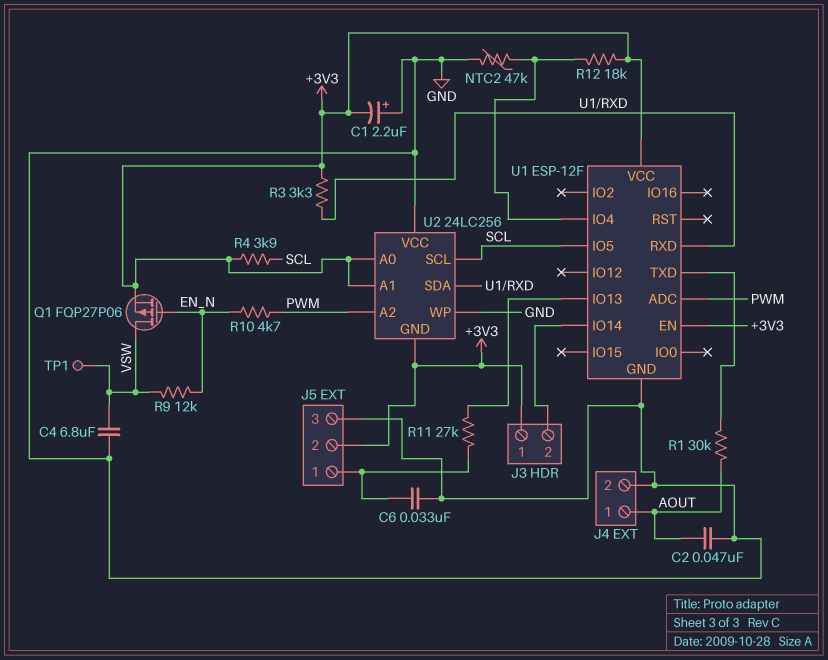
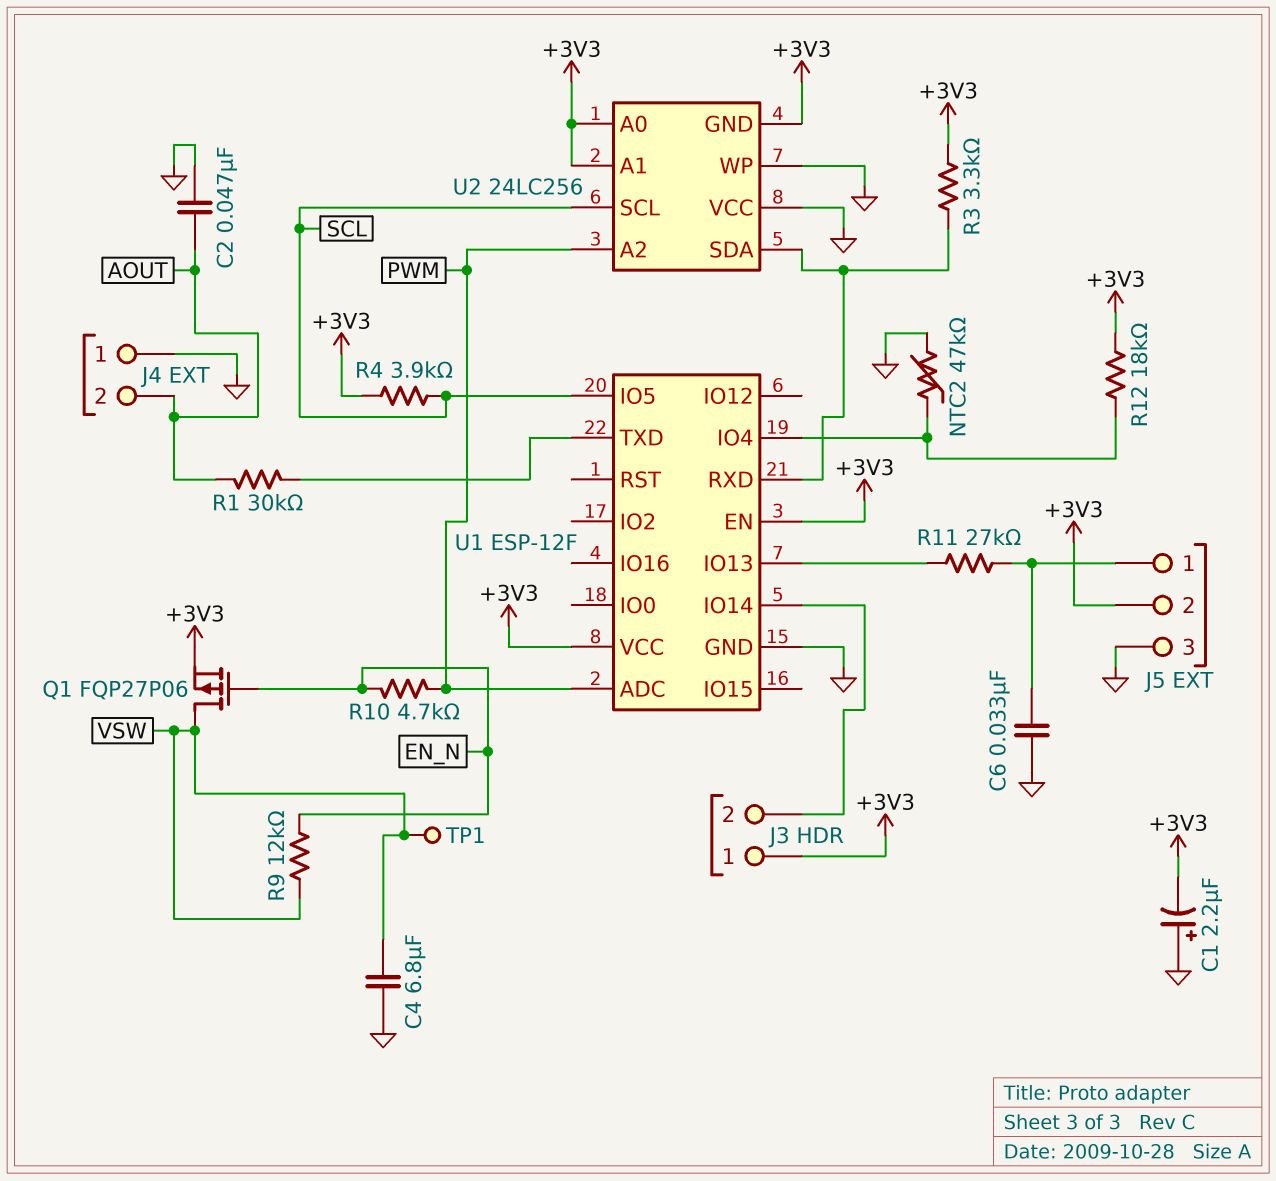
J4 pin 1: AOUT -> GND
J4 pin 2: GND -> AOUT

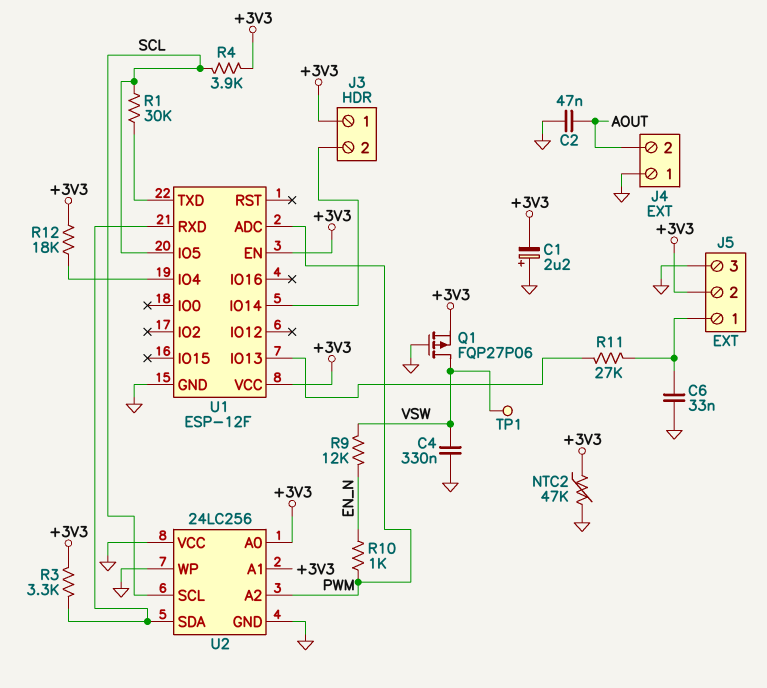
C4: 6.8uF (GND, VSW) -> 330nF (GND, VSW)
NTC2: 47k (GND, U1/IO4) -> 47k (+3V3, GND)
Q1: PMOS FQP27P06 (G EN_N, D VSW, S +3V3) -> PMOS FQP27P06 (G GND, D VSW, S +3V3)
R1: 30k (AOUT, U1/TXD) -> 30k (SCL, U1/TXD)
R10: 4.7k (EN_N, PWM) -> 1k (EN_N, PWM)
U2 pin GND: +3V3 -> GND

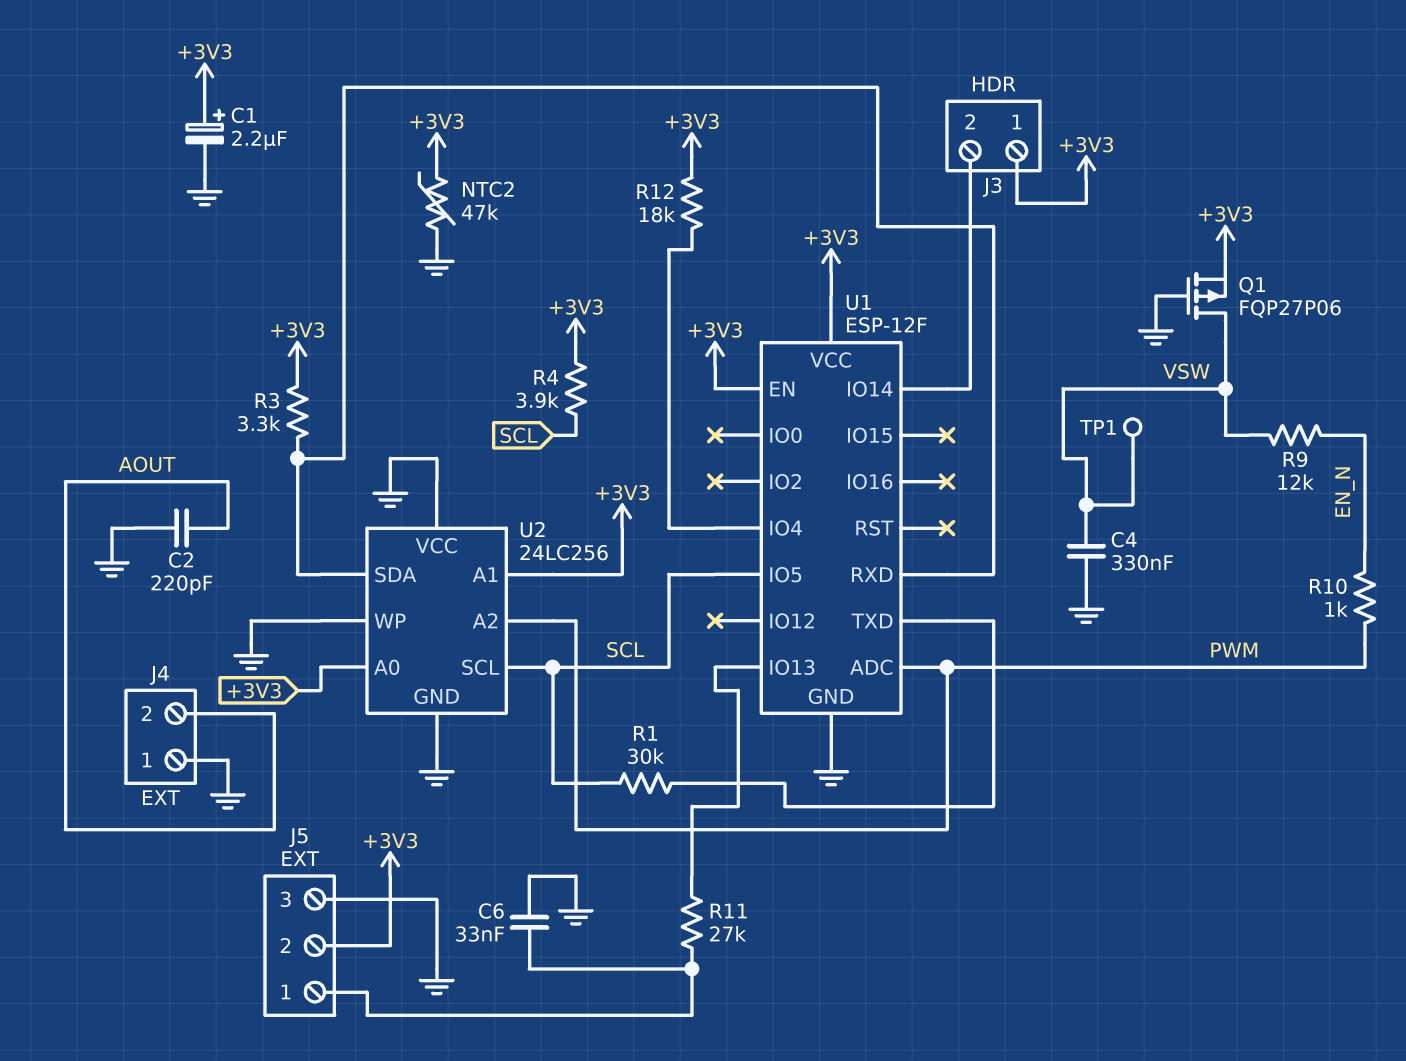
C1: 2.2uF (plus GND, minus +3V3) -> 2.2uF (plus +3V3, minus GND)
C2: 47nF (AOUT, GND) -> 220pF (AOUT, GND)

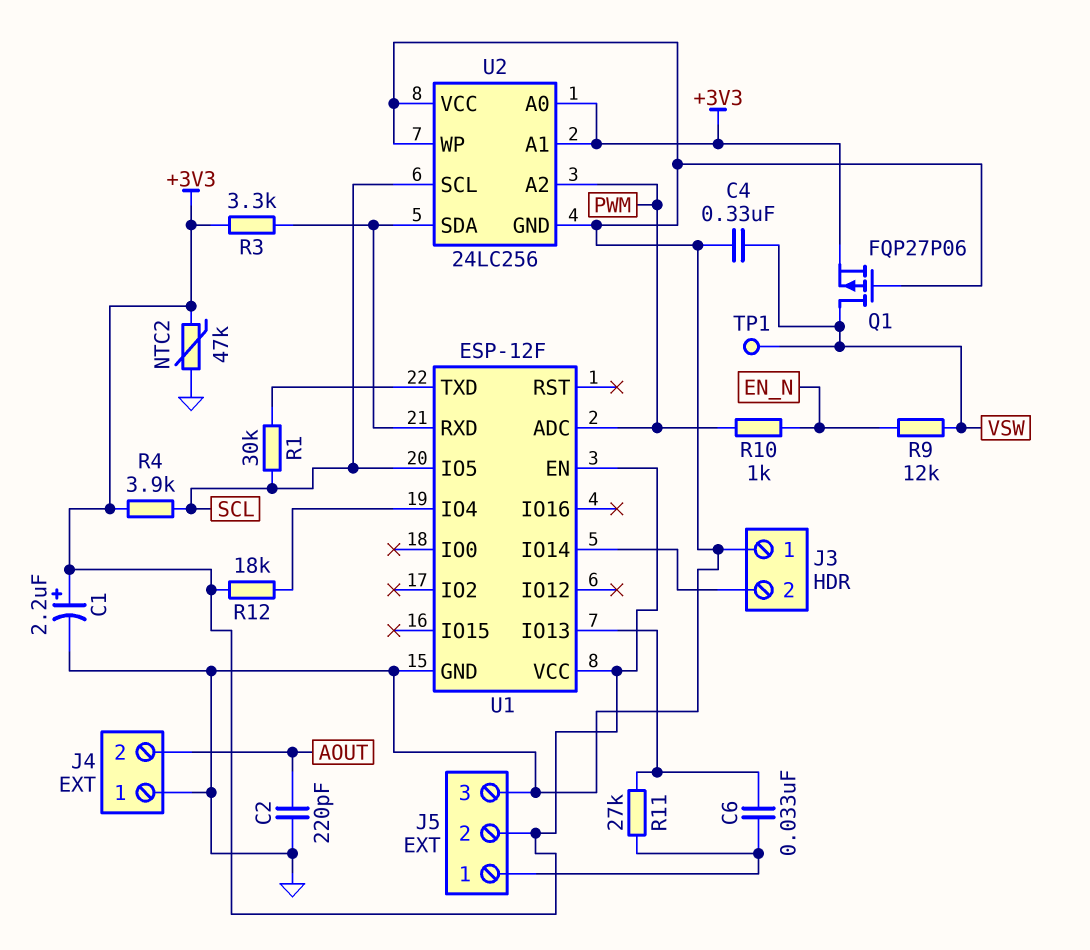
C6: 33nF (GND, J5/1) -> 33nF (J5/1, U1/IO13)
J3 pin 1: +3V3 -> GND

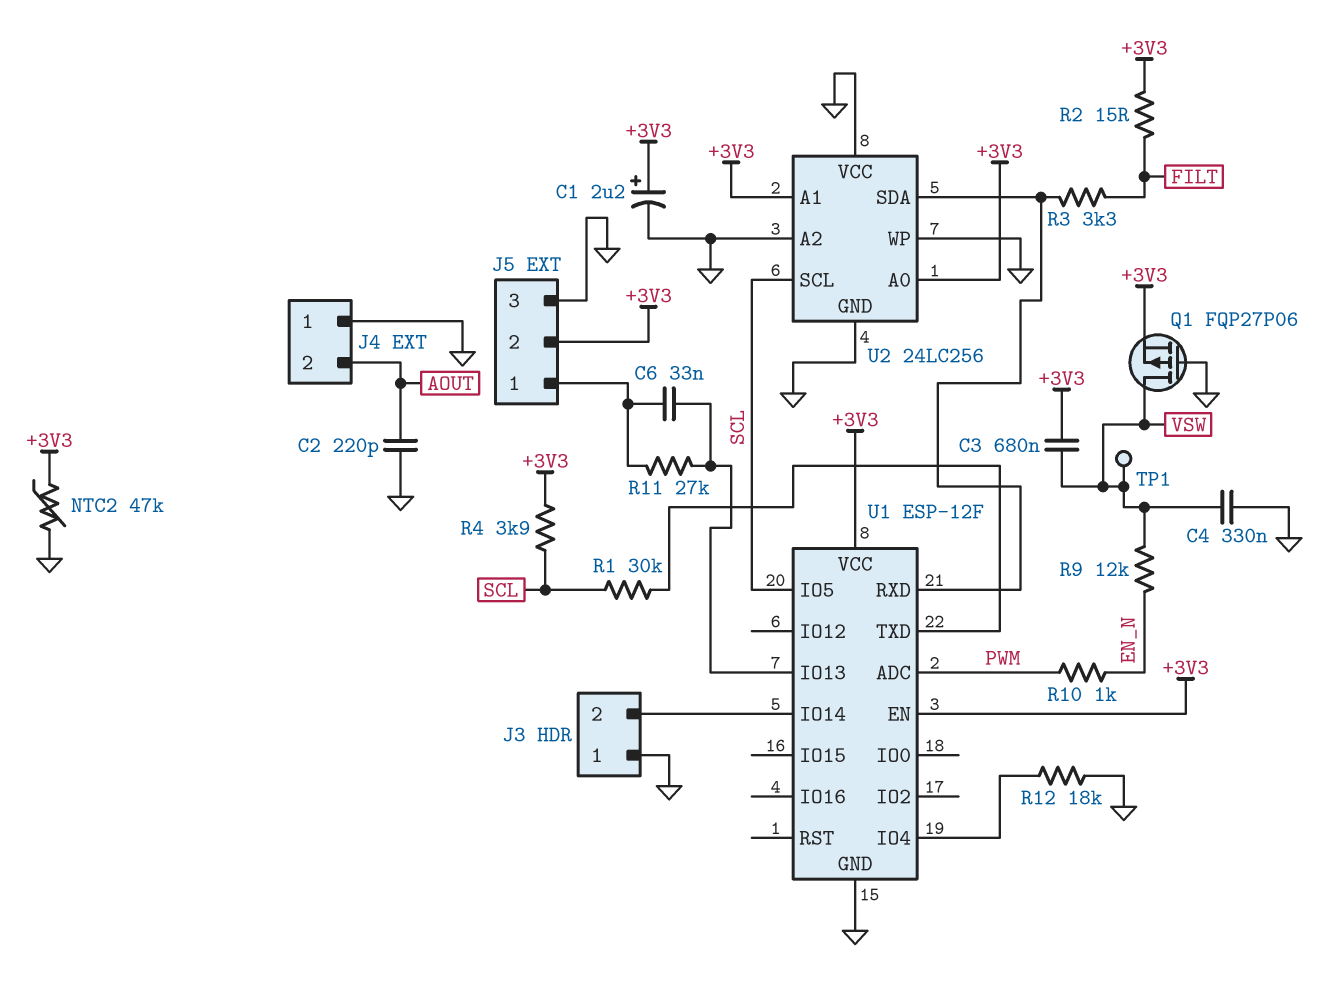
C3: none -> 680nF (+3V3, VSW)
R2: none -> 15 (+3V3, FILT)
R3: 3.3k (+3V3, U1/RXD) -> 3.3k (FILT, U1/RXD)
R12: 18k (+3V3, U1/IO4) -> 18k (GND, U1/IO4)
U2 pin A2: PWM -> GND

